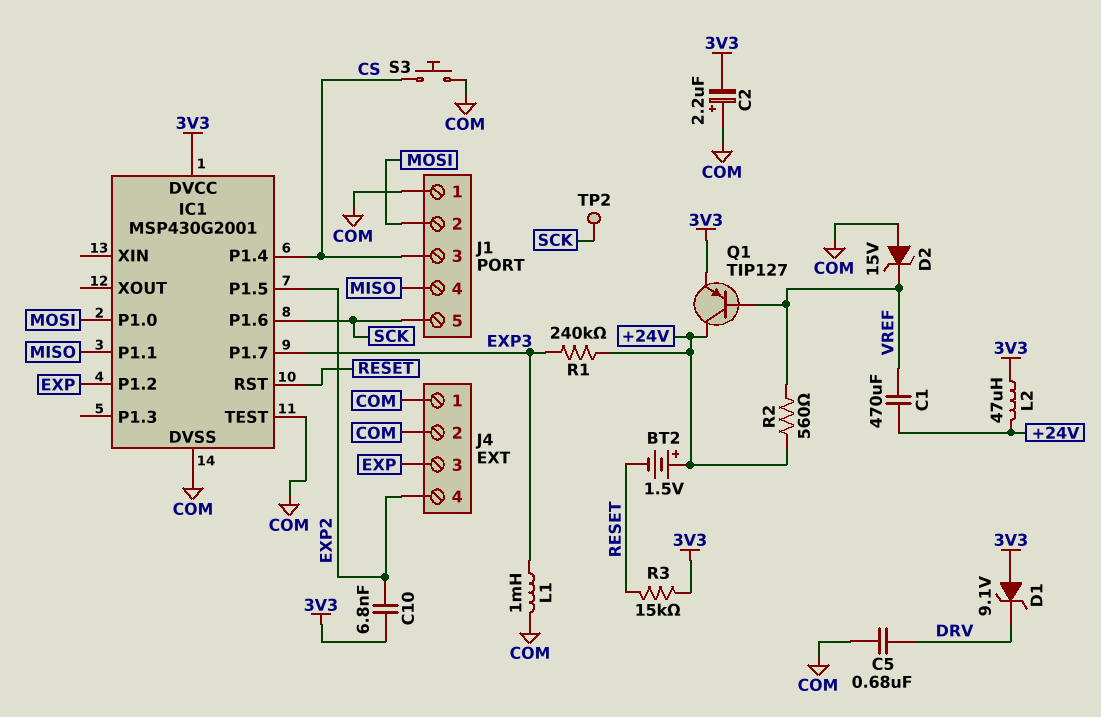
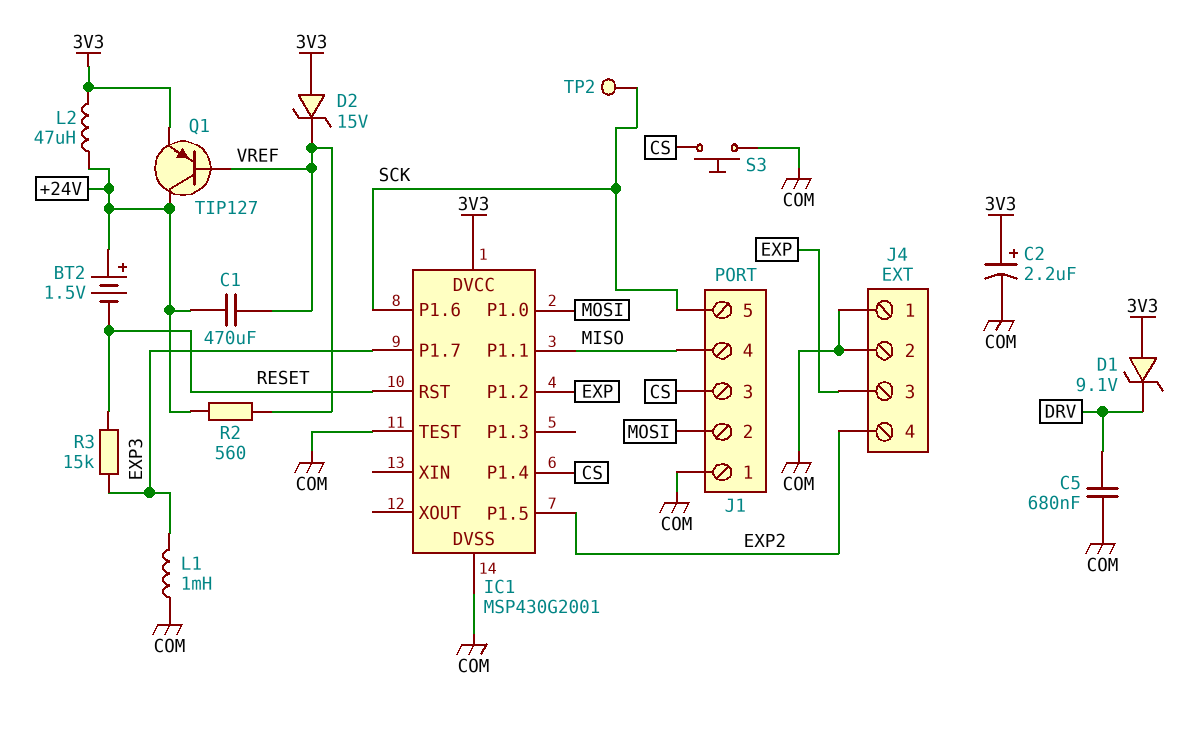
C2: 2.2uF (plus COM, minus 3V3) -> 2.2uF (plus 3V3, minus COM)
C10: 6.8nF (3V3, EXP2) -> none
D2: zener 15V (A COM, K VREF) -> zener 15V (A 3V3, K VREF)
R1: 240k (+24V, EXP3) -> none
R3: 15k (3V3, RESET) -> 15k (EXP3, RESET)

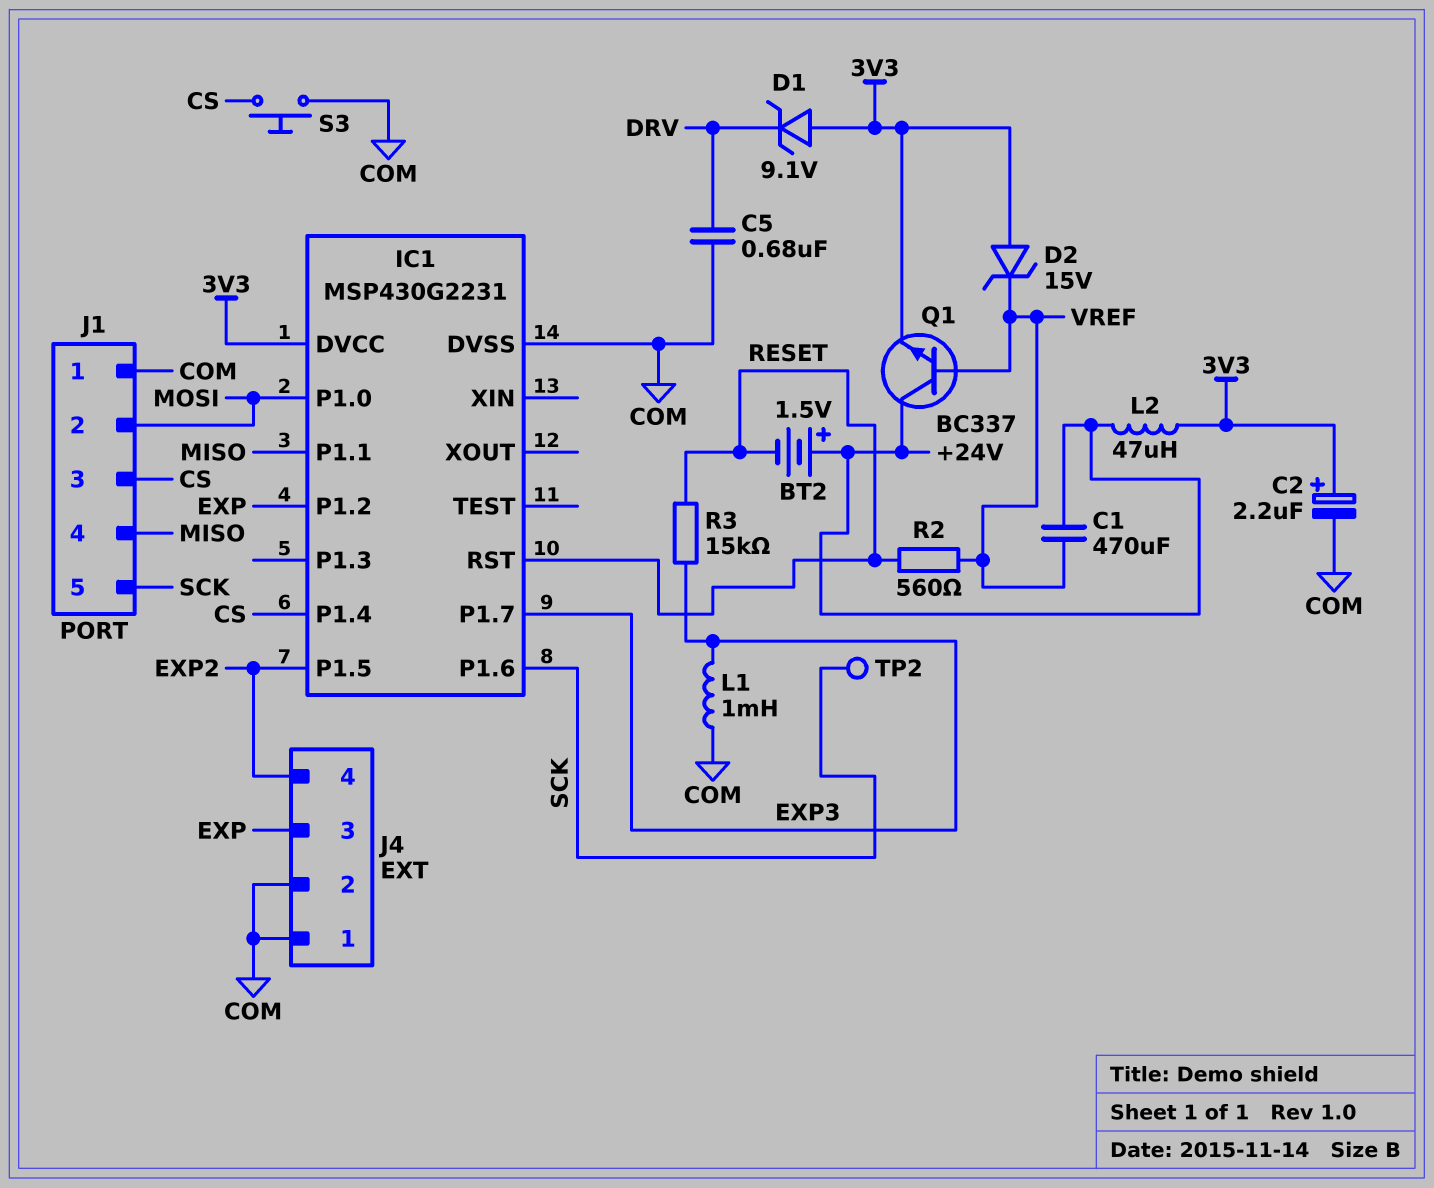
IC1: MSP430G2001 -> MSP430G2231
IC1 pin TEST: COM -> none
Q1: PNP TIP127 (B VREF, C +24V, E 3V3) -> NPN BC337 (B VREF, C +24V, E 3V3)
R2: 560 (+24V, VREF) -> 560 (RESET, VREF)

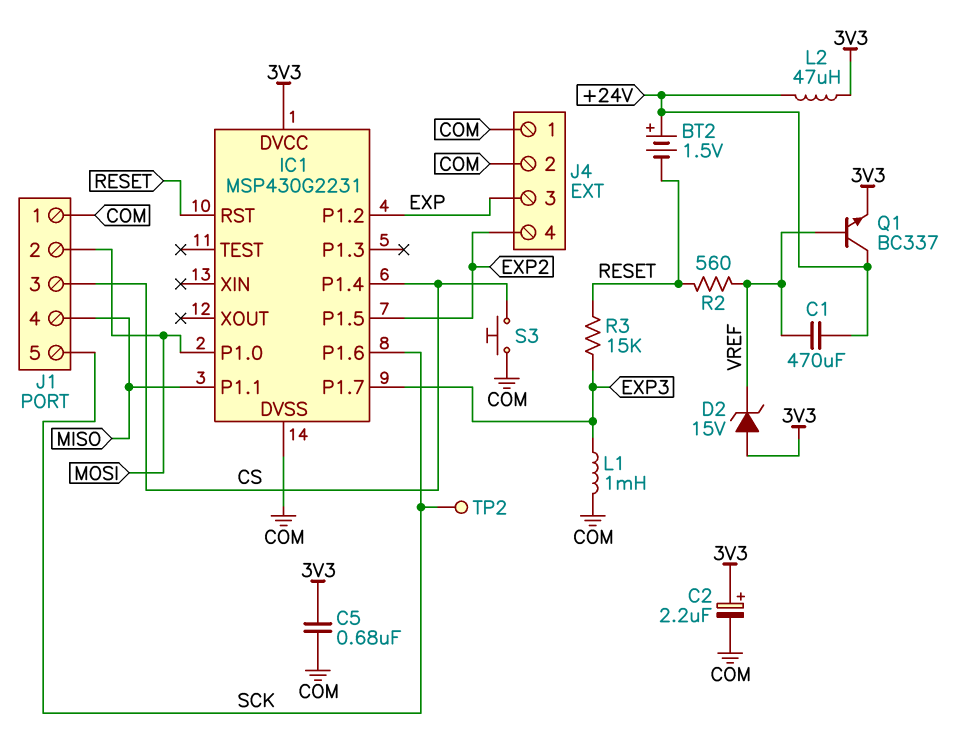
C5: 680nF (COM, DRV) -> 680nF (3V3, COM)
D1: zener 9.1V (A 3V3, K DRV) -> none

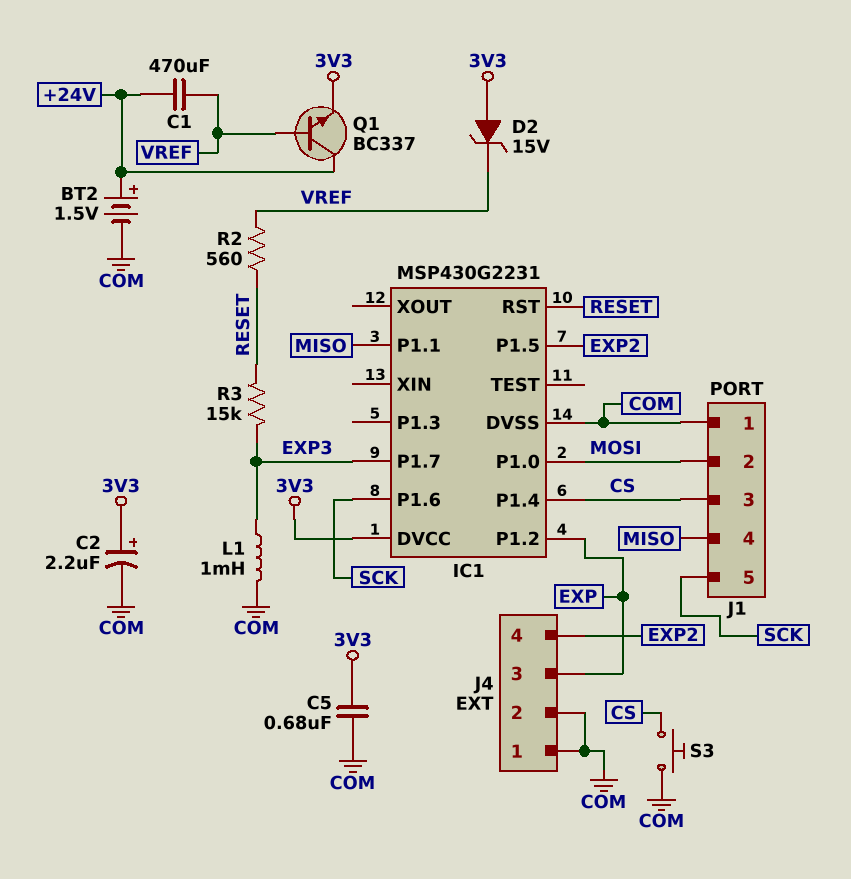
BT2: 1.5V (plus +24V, minus RESET) -> 1.5V (plus +24V, minus COM)
L2: 47uH (+24V, 3V3) -> none
TP2: test point (SCK) -> none

